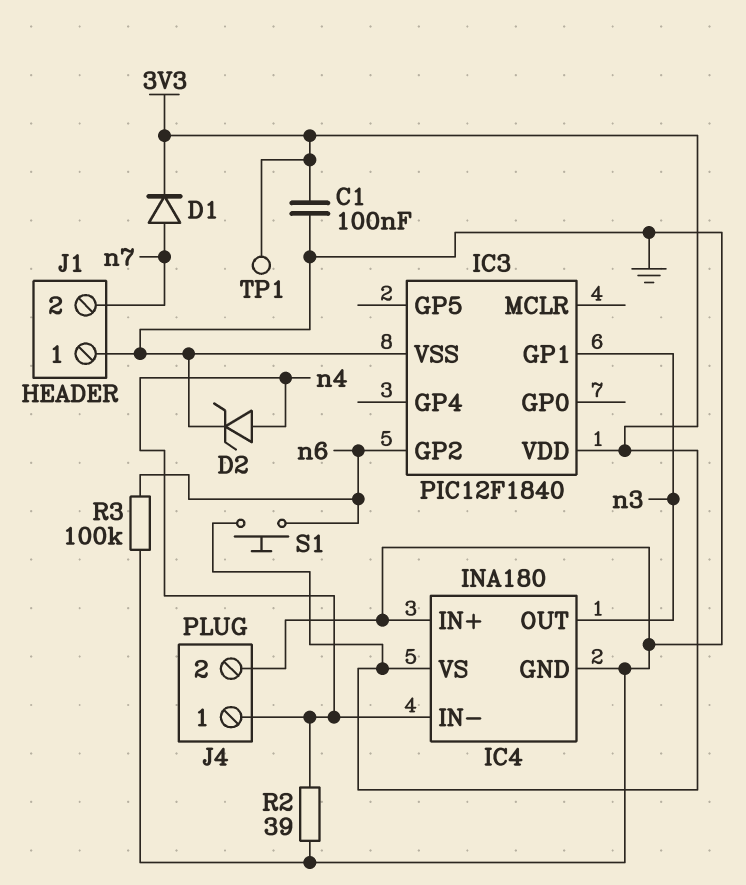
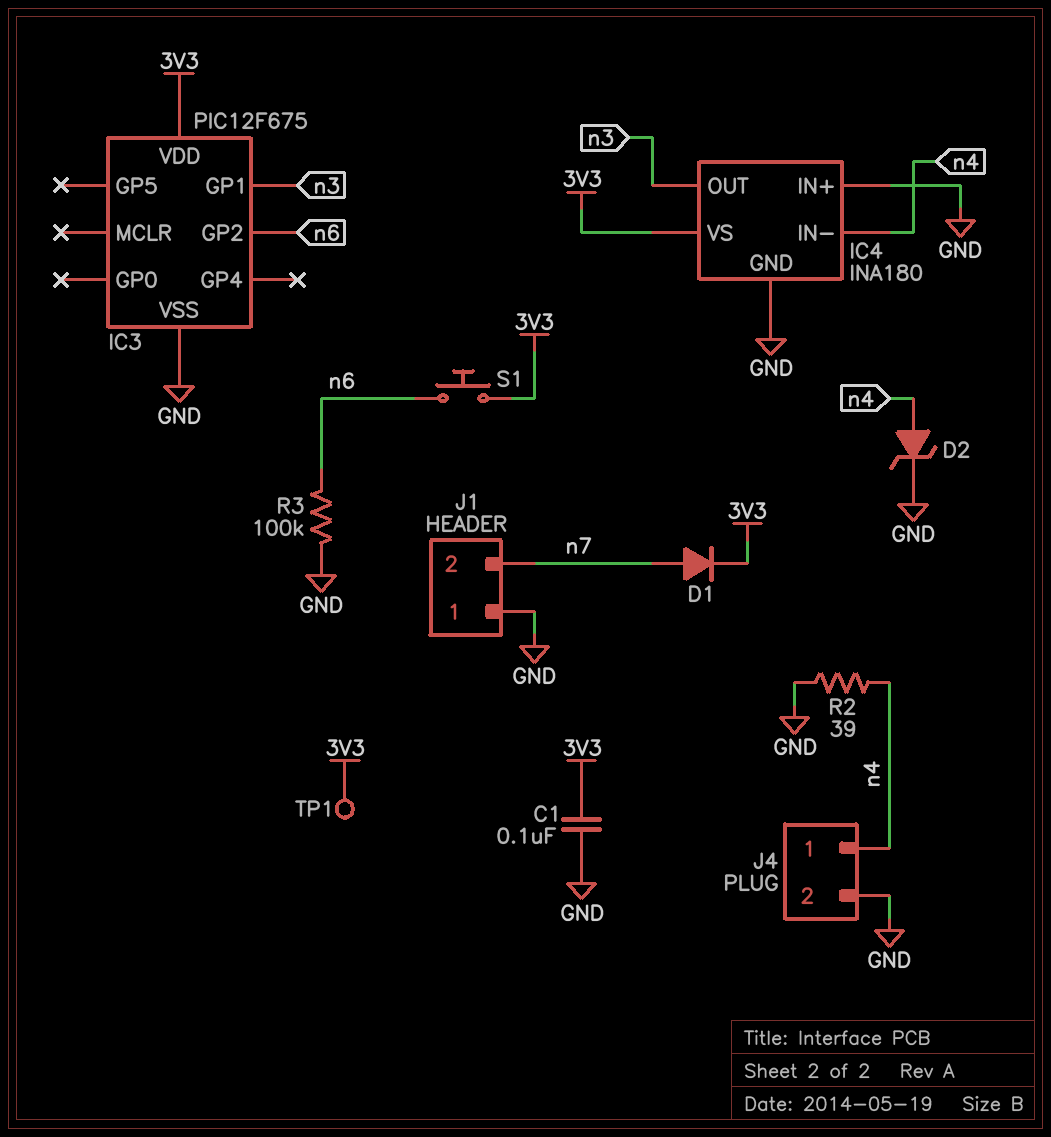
IC3: PIC12F1840 -> PIC12F675

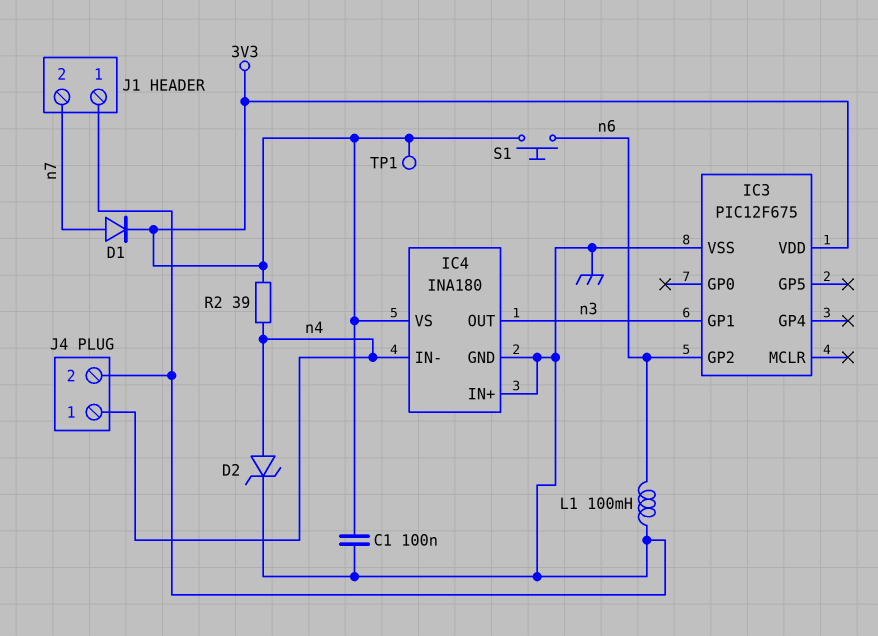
L1: none -> 100mH (GND, n6)
R2: 39 (GND, n4) -> 39 (3V3, n4)
R3: 100k (GND, n6) -> none

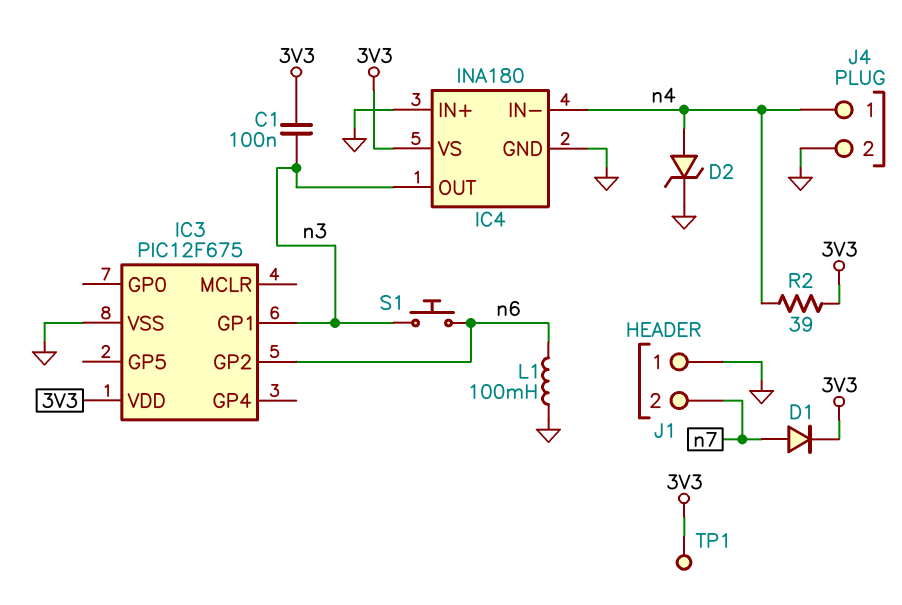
C1: 100nF (3V3, GND) -> 100nF (3V3, n3)
S1: button (3V3, n6) -> button (n3, n6)

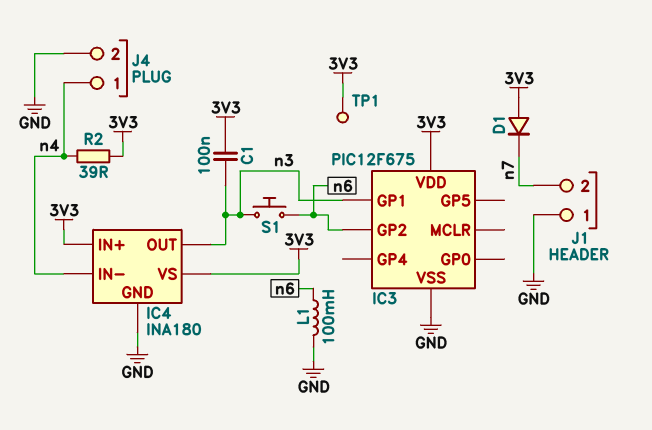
D1: diode (A n7, K 3V3) -> diode (A 3V3, K n7)
D2: zener (A n4, K GND) -> none
IC4 pin IN+: GND -> 3V3

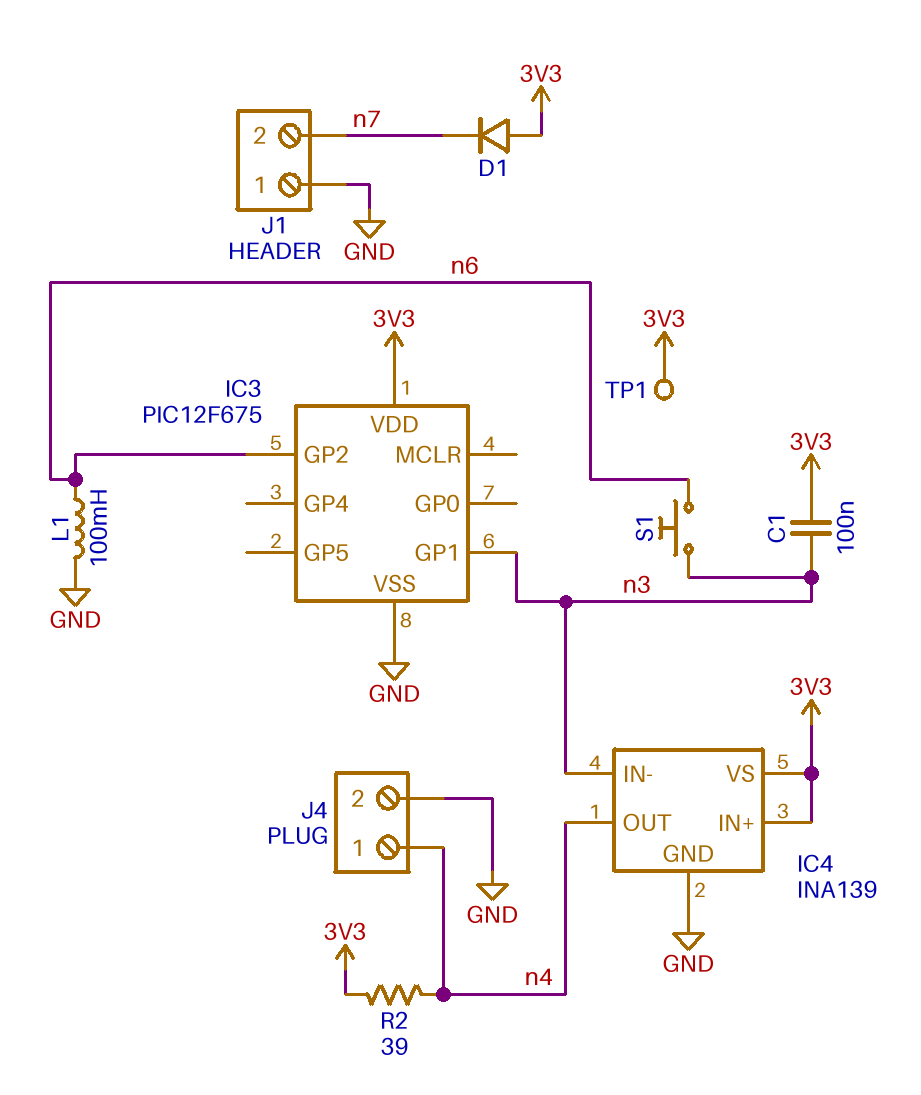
IC4: INA180 -> INA139
IC4 pin IN-: n4 -> n3
IC4 pin OUT: n3 -> n4

